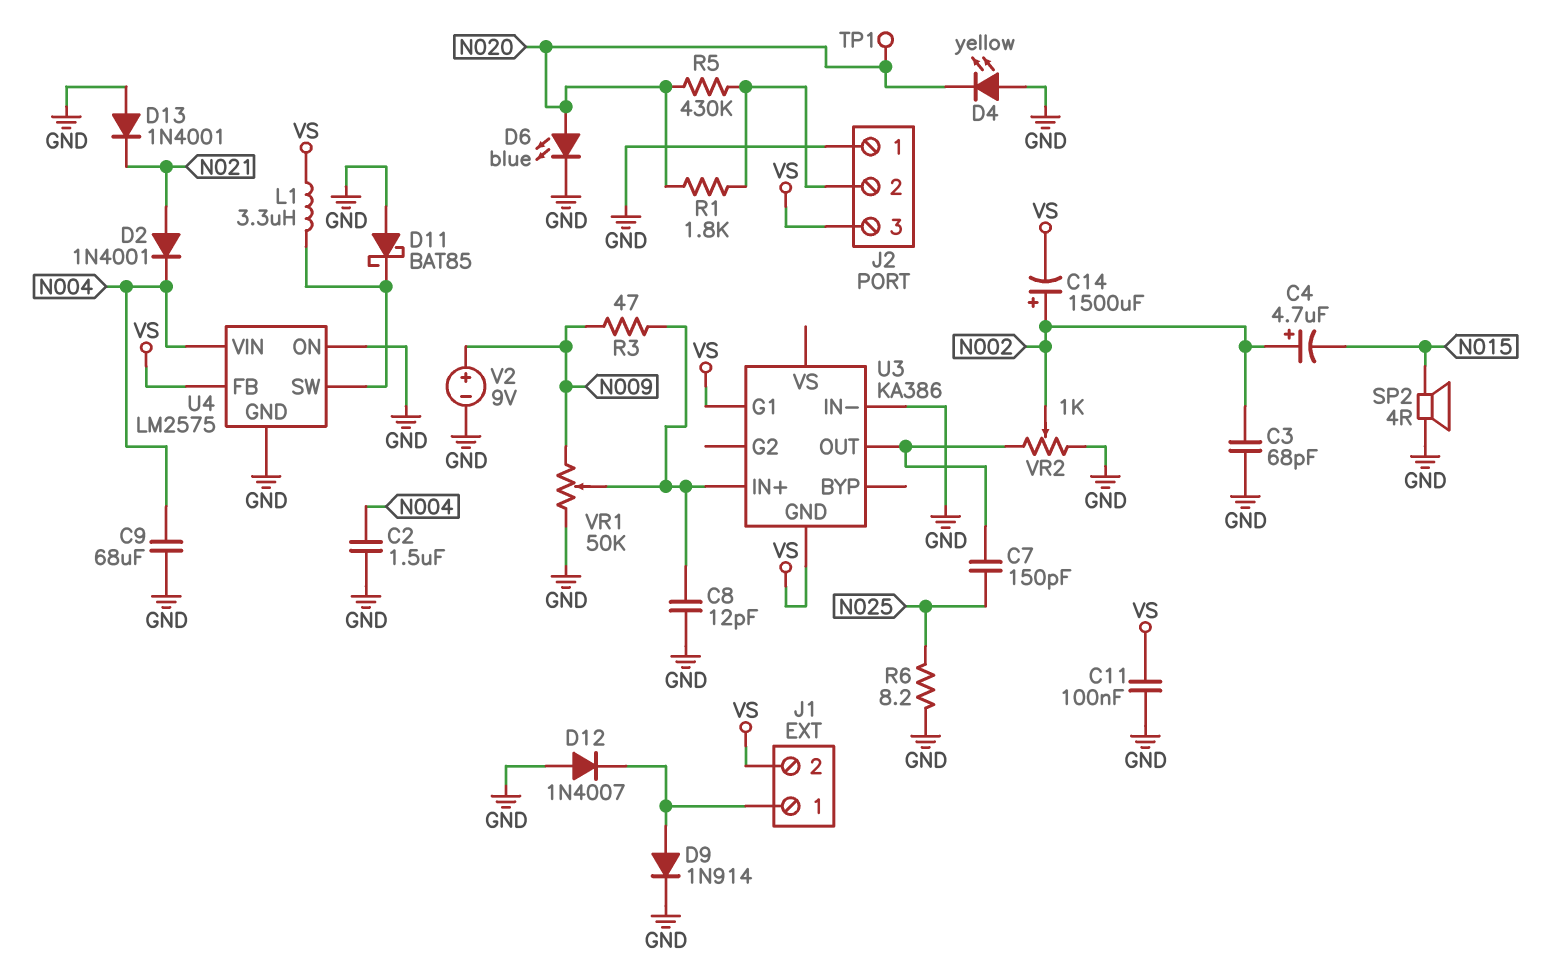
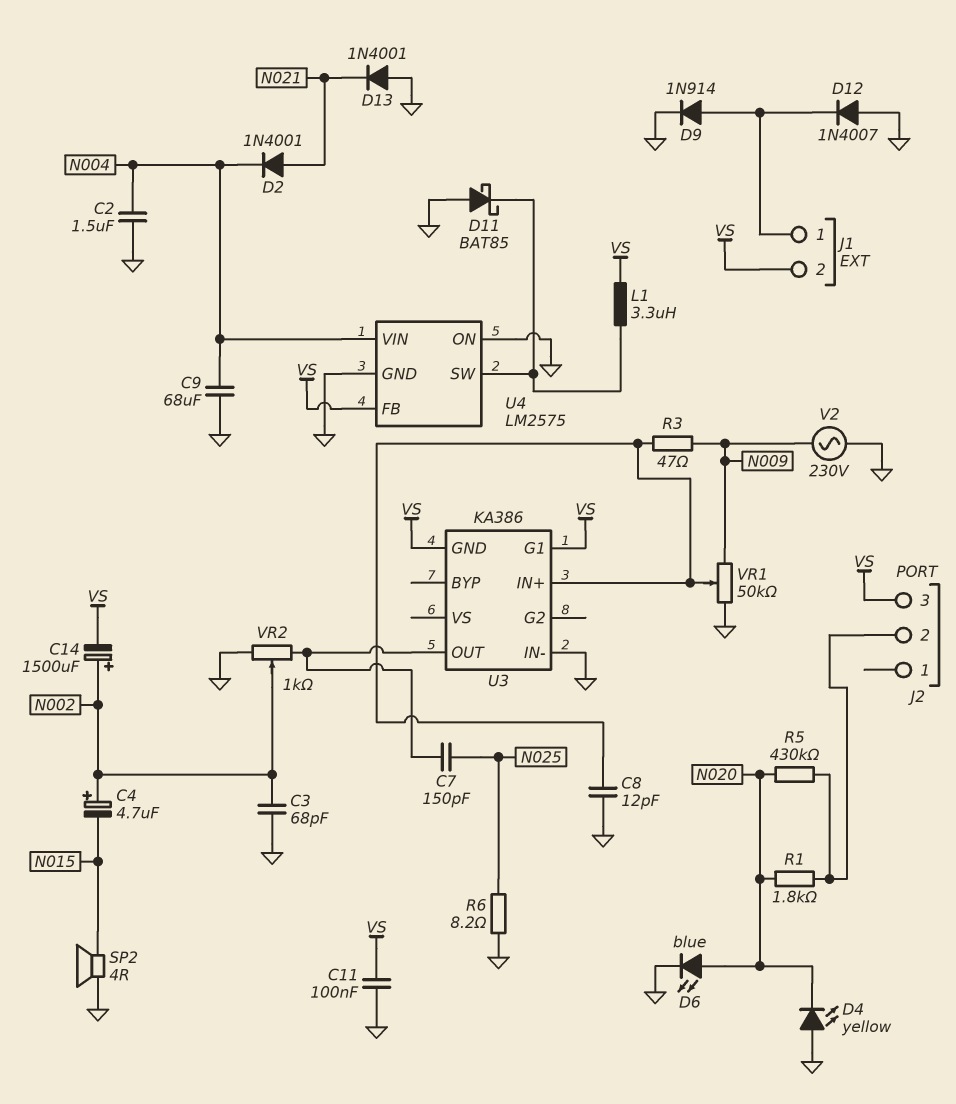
J2 pin 1: GND -> none
TP1: test point (N020) -> none
V2: 9V (plus N009, minus GND) -> AC 230V (GND, N009)

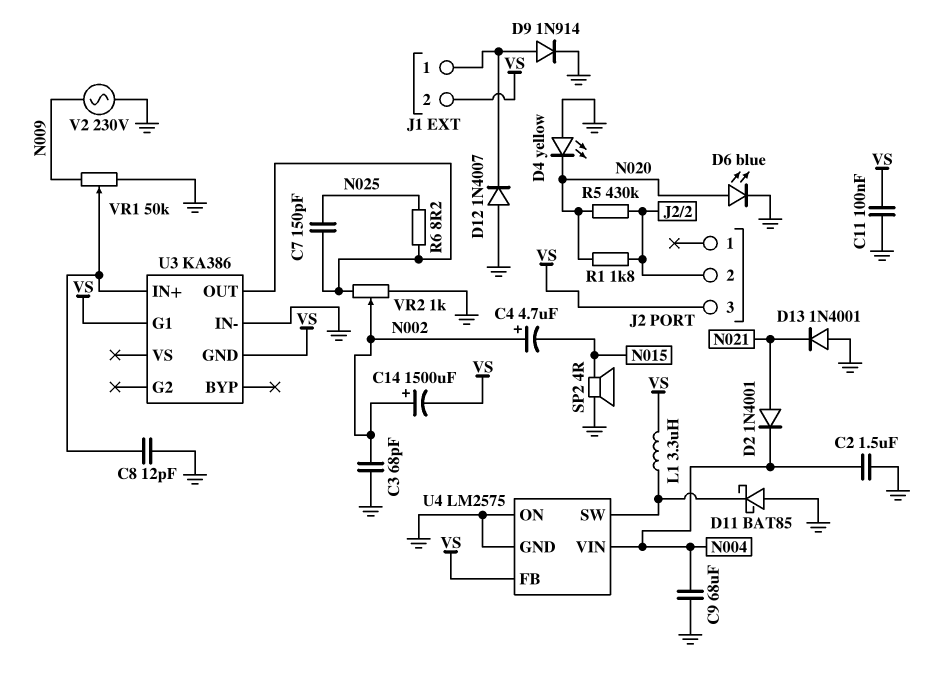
R3: 47 (N009, U3/IN+) -> none
R6: 8.2 (GND, N025) -> 8.2 (N025, U3/OUT)

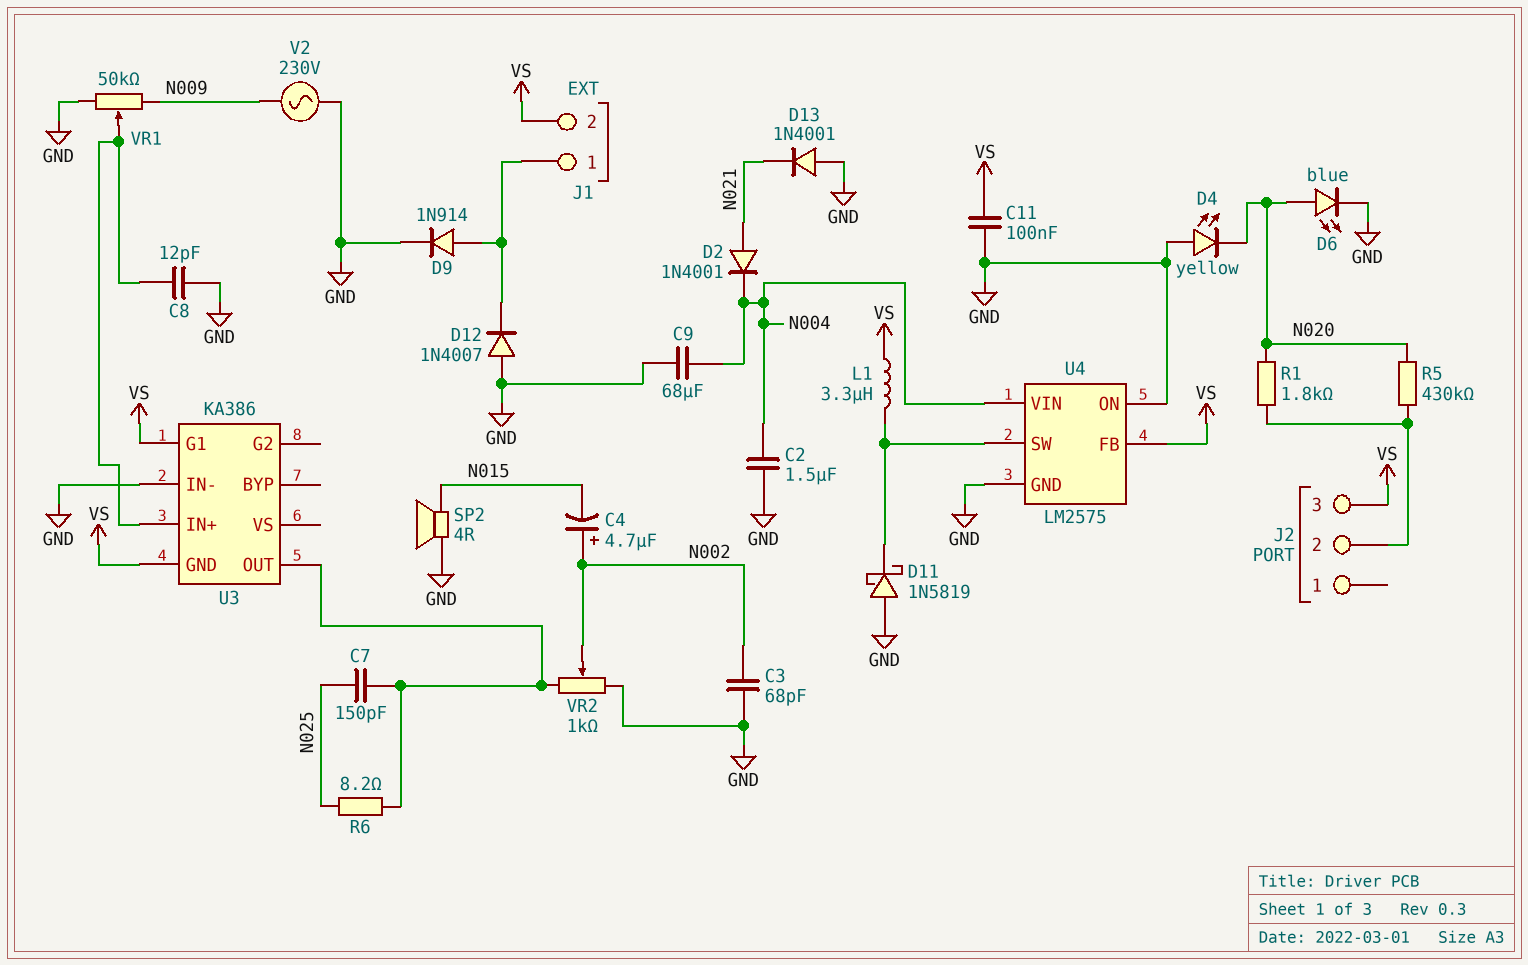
C14: 1500uF (plus N002, minus VS) -> none
D11: schottky BAT85 (A GND, K U4/SW) -> schottky 1N5819 (A GND, K U4/SW)

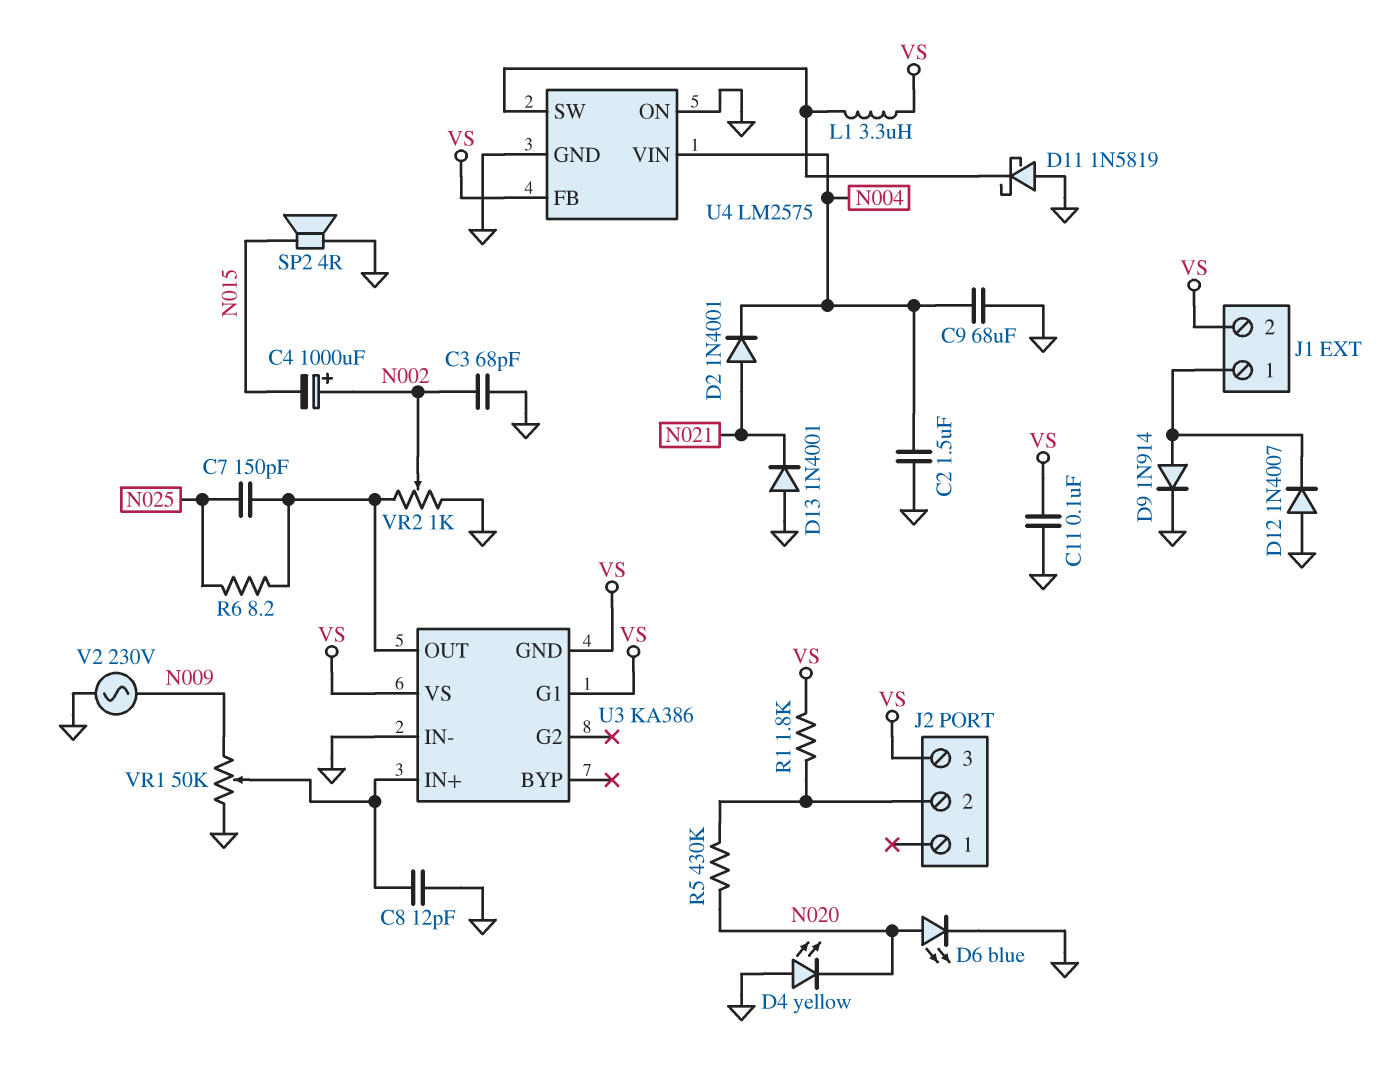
C4: 4.7uF (plus N002, minus N015) -> 1000uF (plus N002, minus N015)
R1: 1.8k (J2/2, N020) -> 1.8k (J2/2, VS)
U3 pin VS: none -> VS

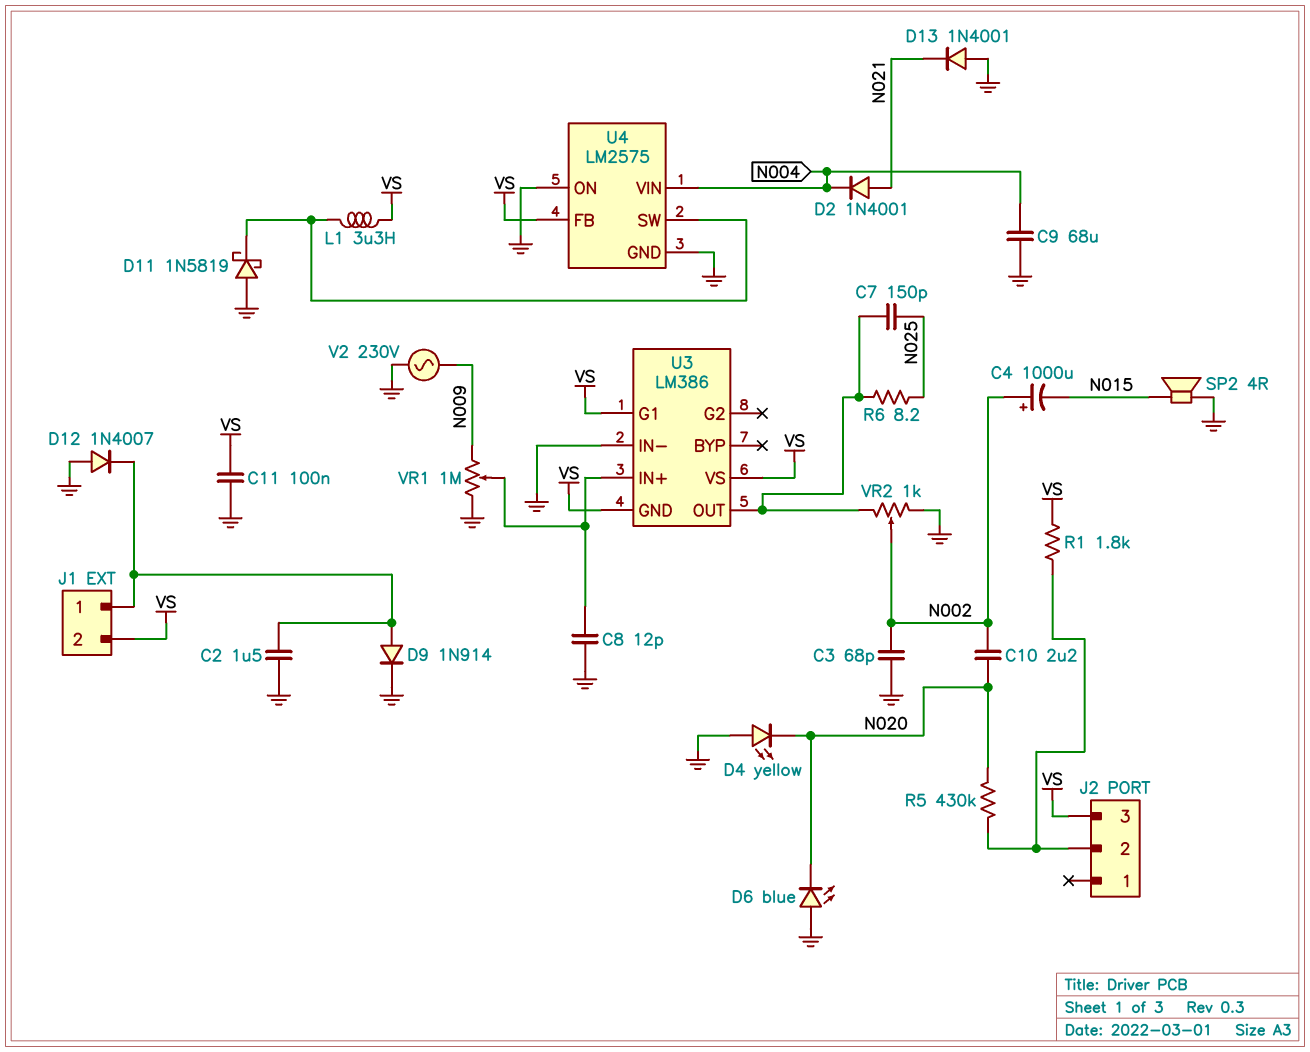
C2: 1.5uF (GND, N004) -> 1.5uF (GND, J1/1)
C10: none -> 2.2uF (N002, N020)
D6: LED blue (A N020, K GND) -> LED blue (A GND, K N020)
U3: KA386 -> LM386
VR1: 50k (GND, N009, wiper U3/IN+) -> 1M (GND, N009, wiper U3/IN+)

